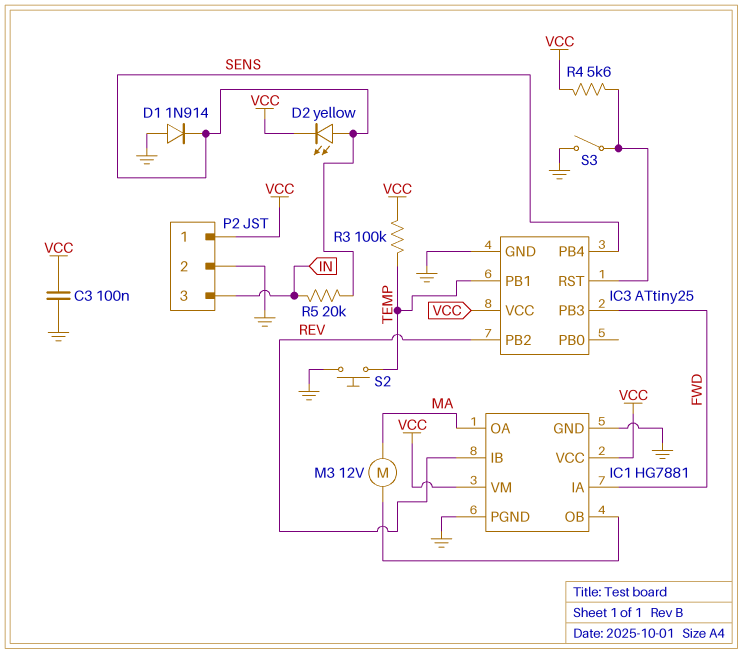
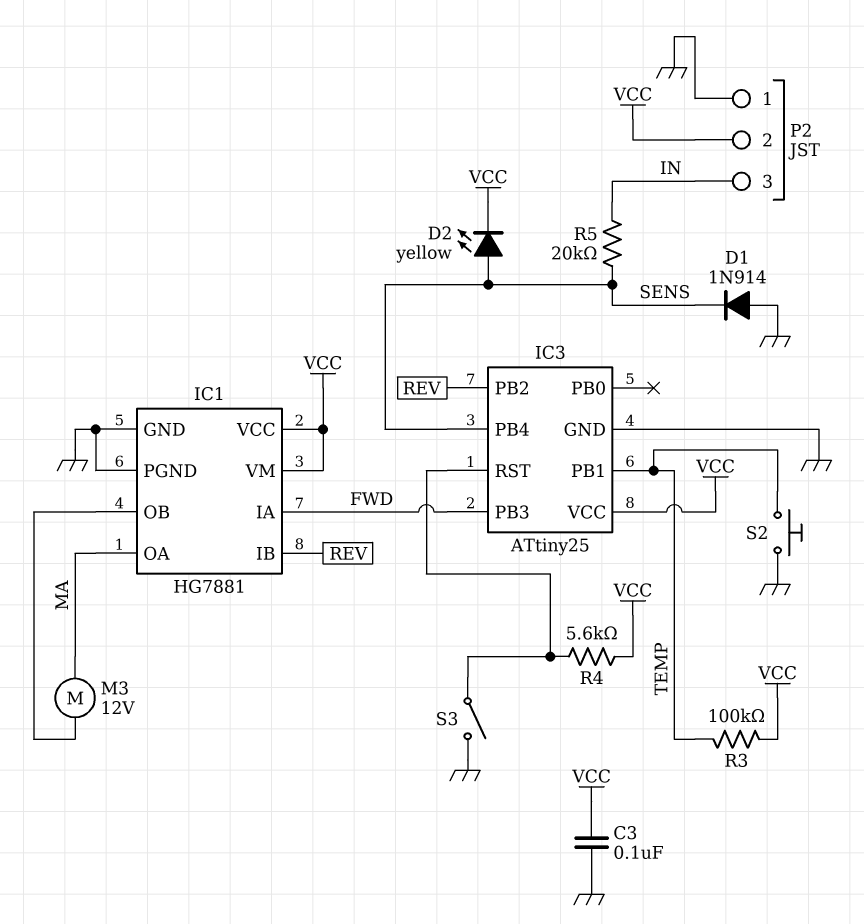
P2 pin 1: VCC -> GND
P2 pin 2: GND -> VCC

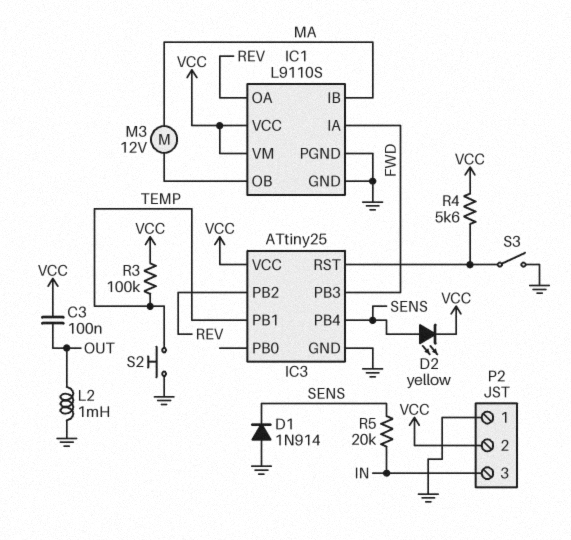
C3: 100nF (GND, VCC) -> 100nF (OUT, VCC)
IC1: HG7881 -> L9110S
IC1 pin IB: REV -> MA
IC1 pin OA: MA -> REV
L2: none -> 1mH (GND, OUT)

